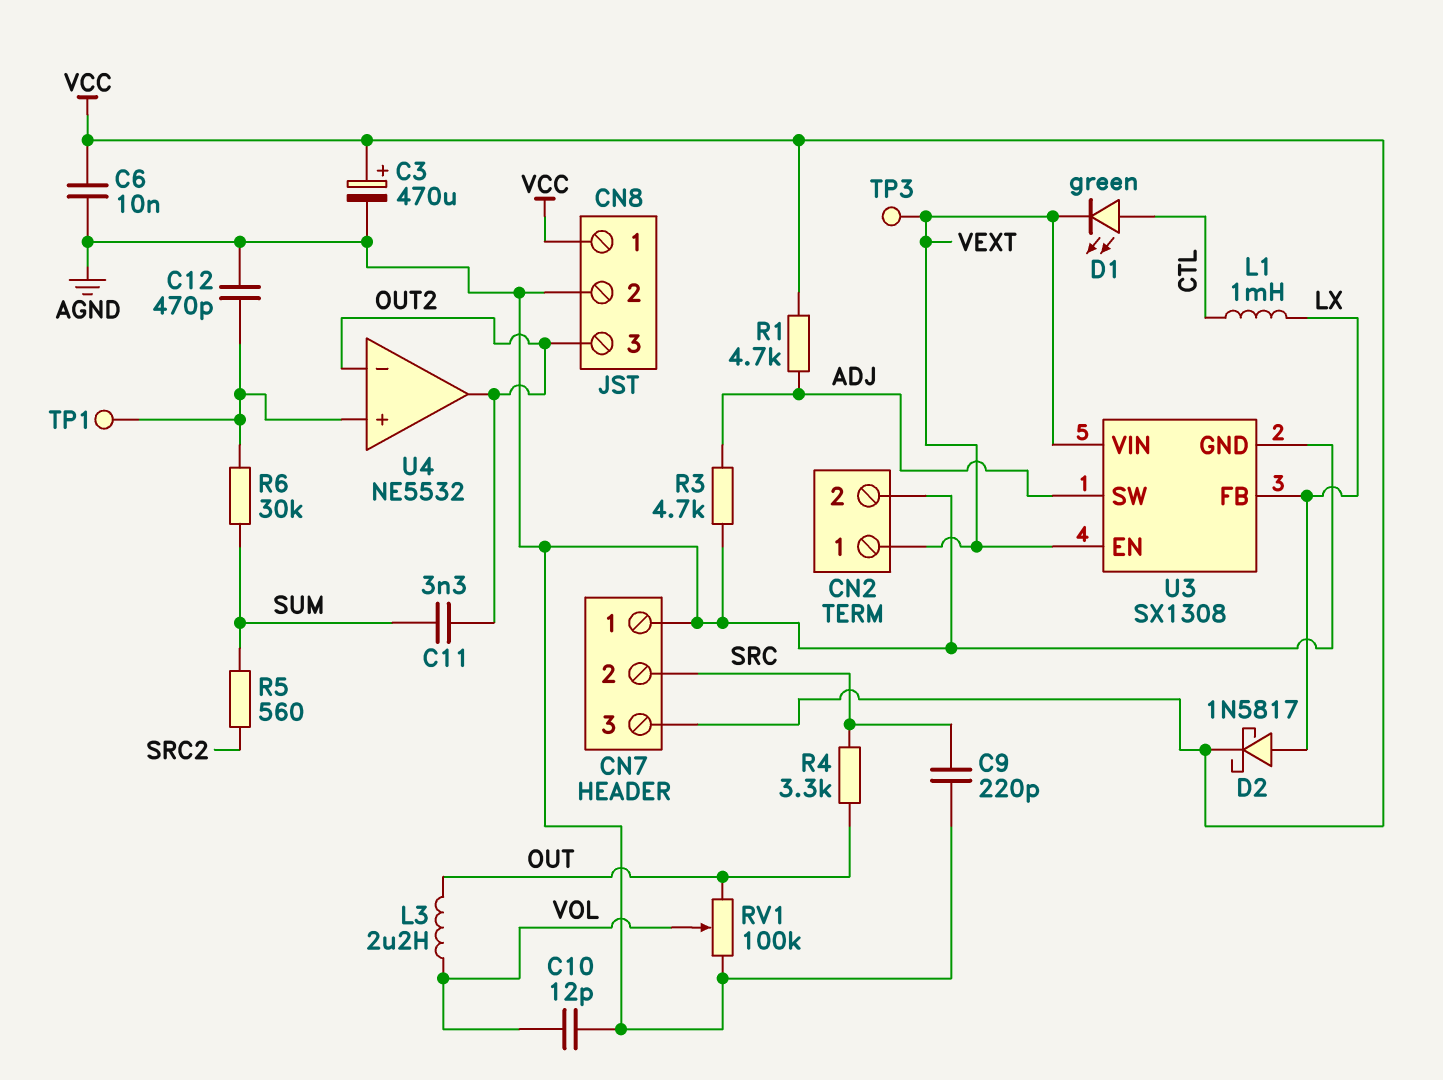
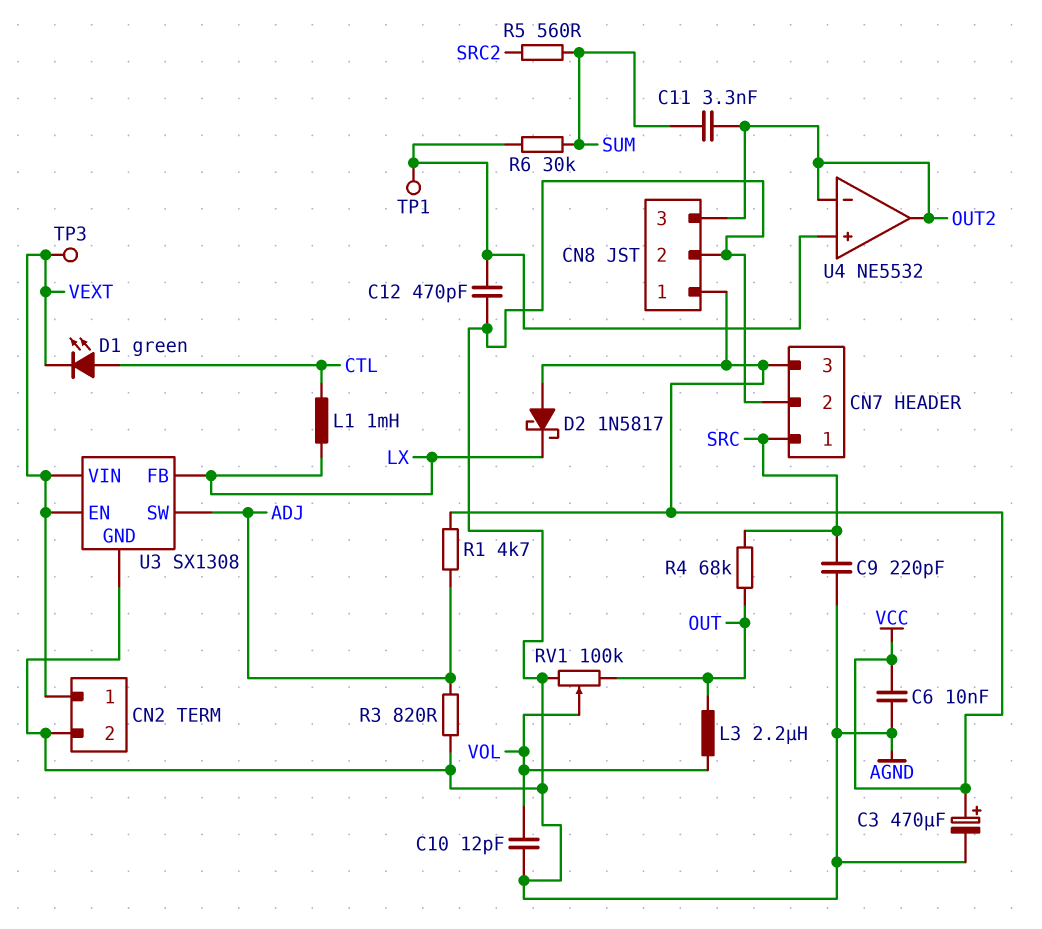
CN7 pin 1: AGND -> SRC
CN7 pin 2: SRC -> AGND
D2: schottky 1N5817 (A LX, K VCC) -> schottky 1N5817 (A VCC, K LX)
R3: 4.7k (ADJ, AGND) -> 820 (ADJ, AGND)
R4: 3.3k (OUT, SRC) -> 68k (OUT, SRC)

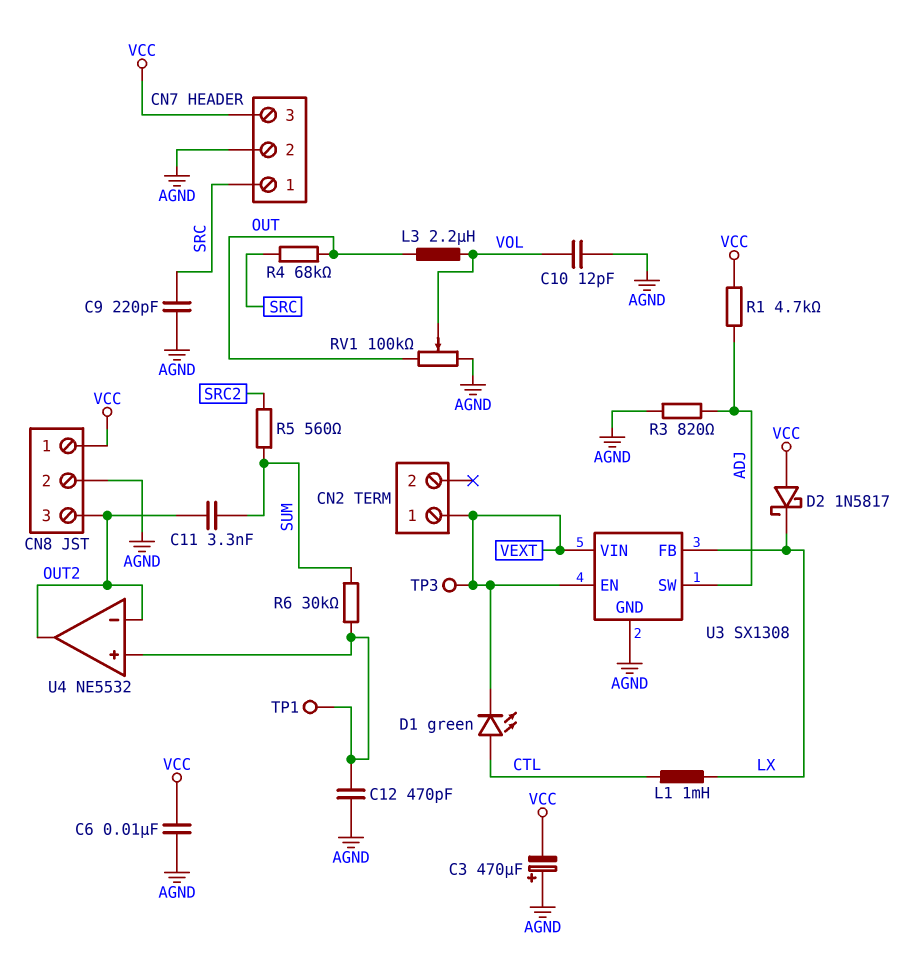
C3: 470uF (plus VCC, minus AGND) -> 470uF (plus AGND, minus VCC)
CN2 pin 2: AGND -> none

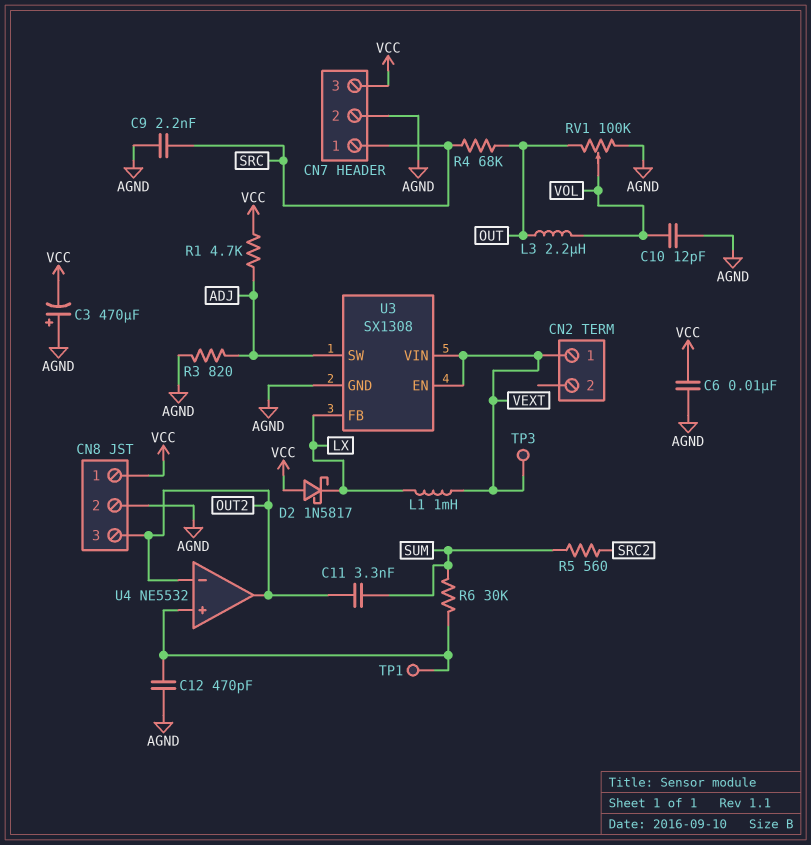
C9: 220pF (AGND, SRC) -> 2.2nF (AGND, SRC)
D1: LED green (A CTL, K VEXT) -> none
L1: 1mH (CTL, LX) -> 1mH (LX, VEXT)

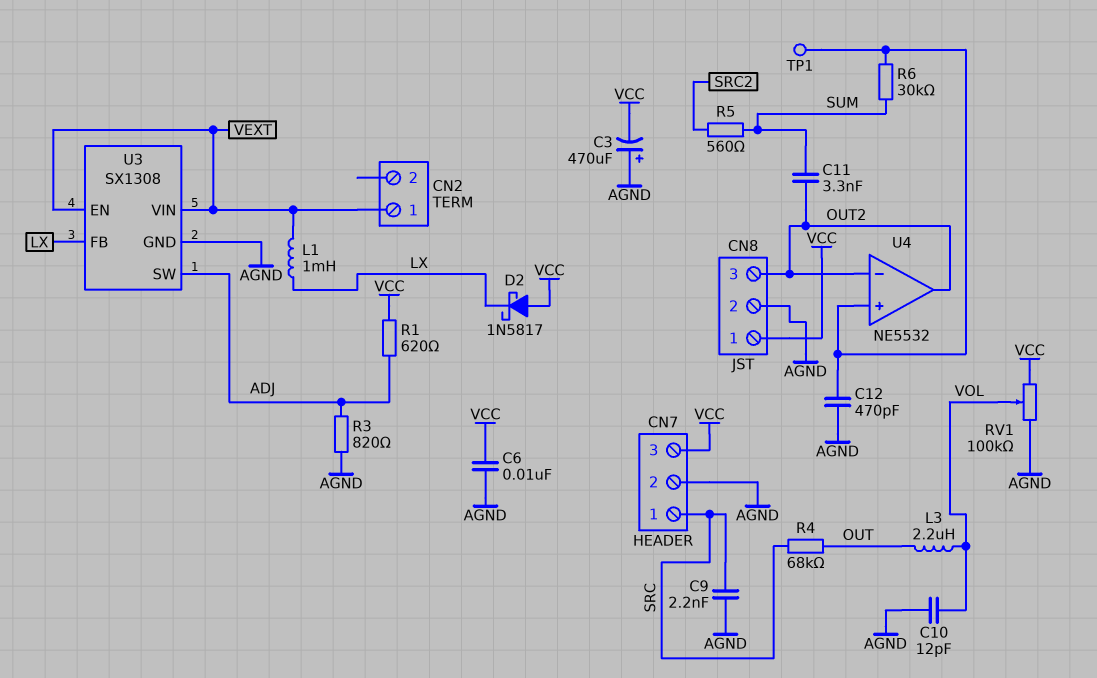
R1: 4.7k (ADJ, VCC) -> 620 (ADJ, VCC)
RV1: 100k (AGND, OUT, wiper VOL) -> 100k (AGND, VCC, wiper VOL)
TP3: test point (VEXT) -> none

